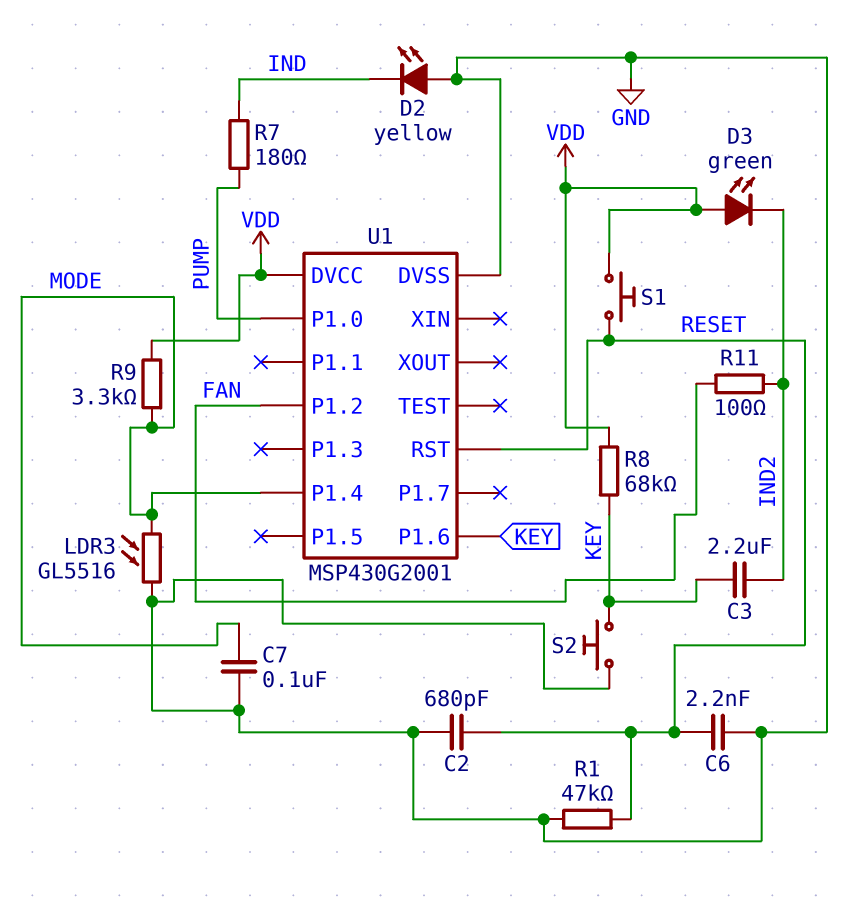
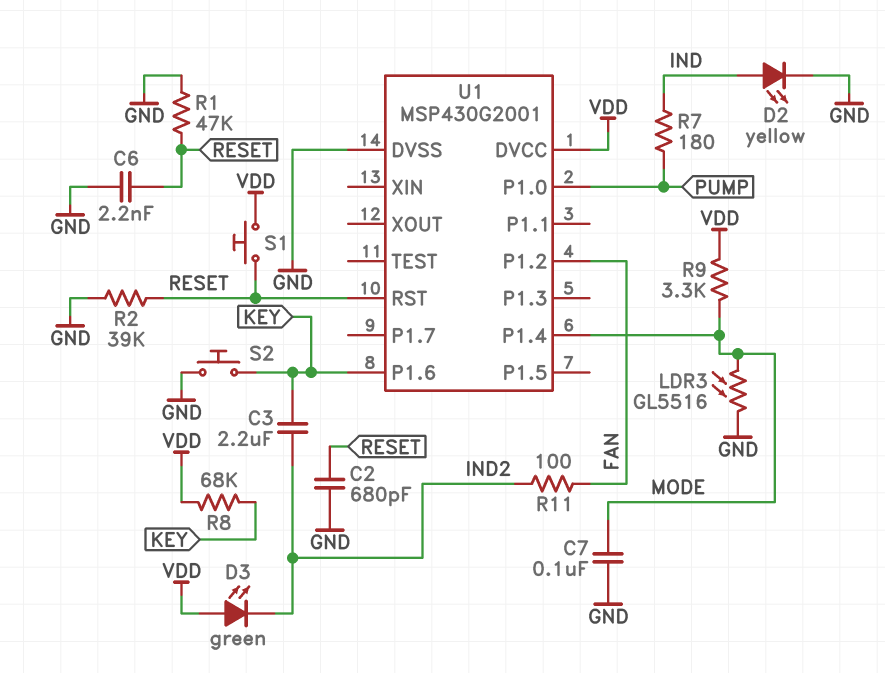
D2: LED yellow (A GND, K IND) -> LED yellow (A IND, K GND)
R2: none -> 39k (GND, RESET)

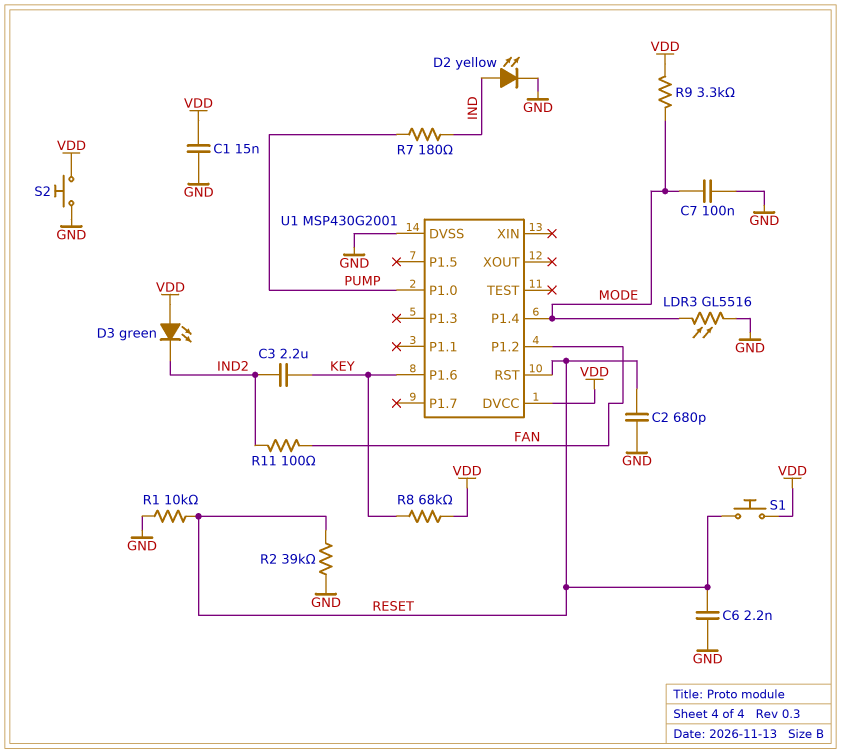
C1: none -> 15nF (GND, VDD)
R1: 47k (GND, RESET) -> 10k (GND, RESET)
S2: button (GND, KEY) -> button (GND, VDD)

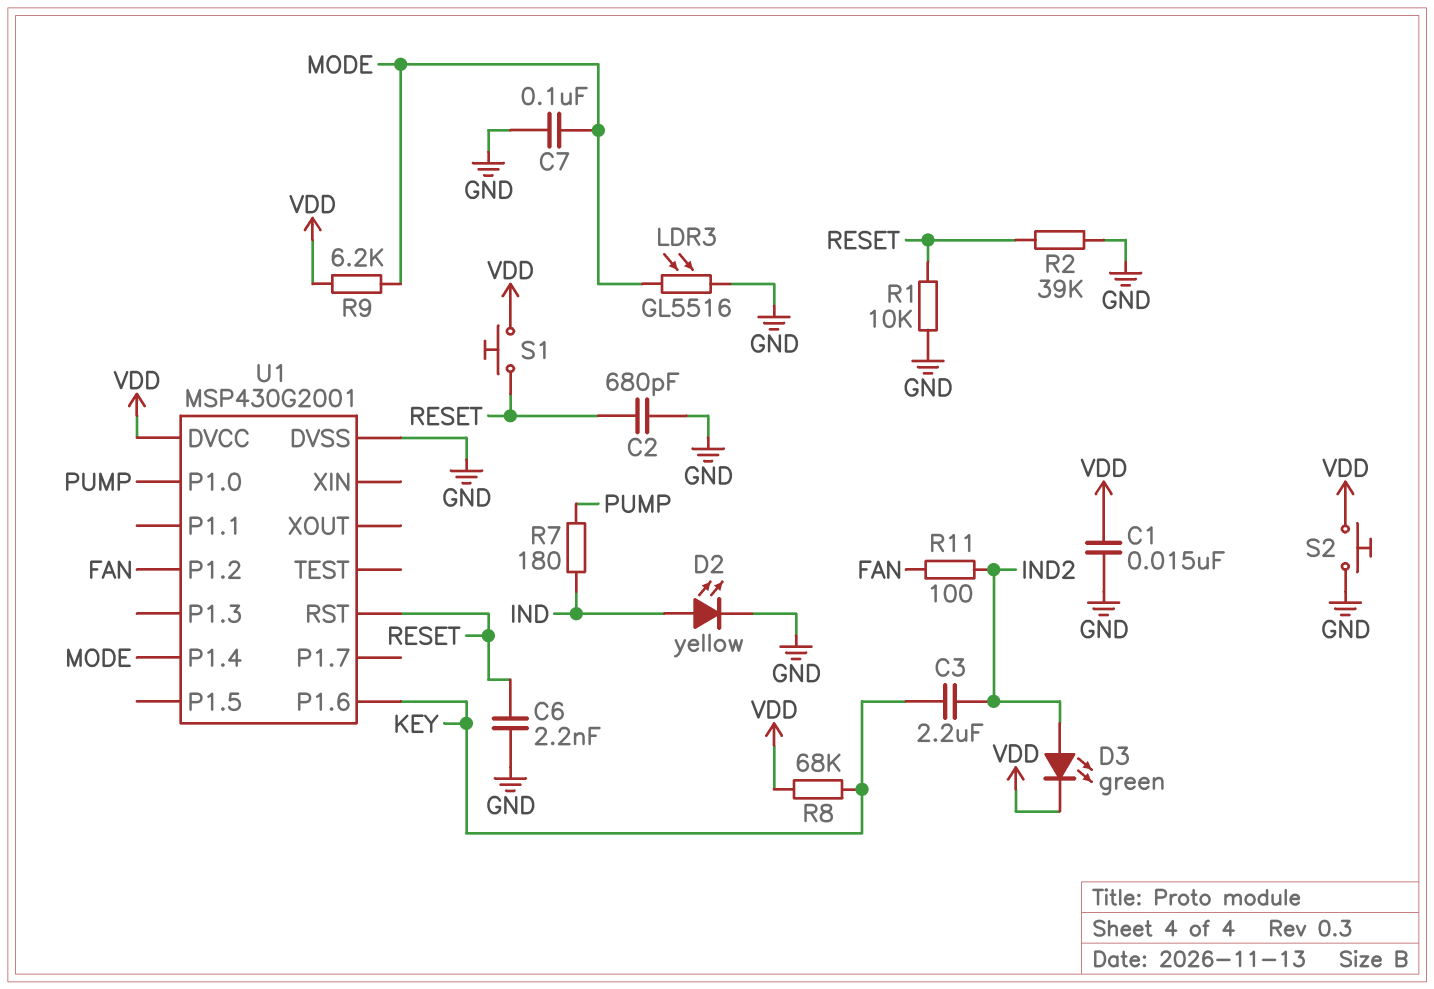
D3: LED green (A VDD, K IND2) -> LED green (A IND2, K VDD)
R9: 3.3k (MODE, VDD) -> 6.2k (MODE, VDD)

